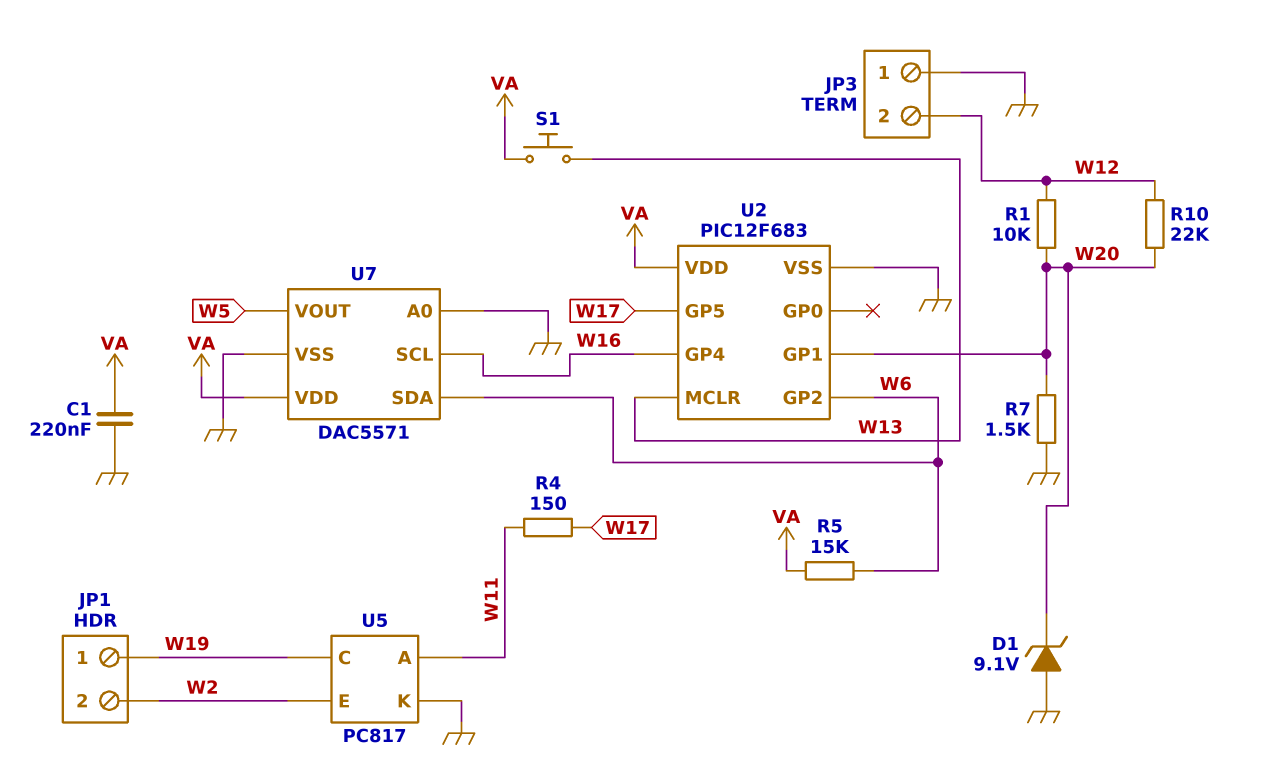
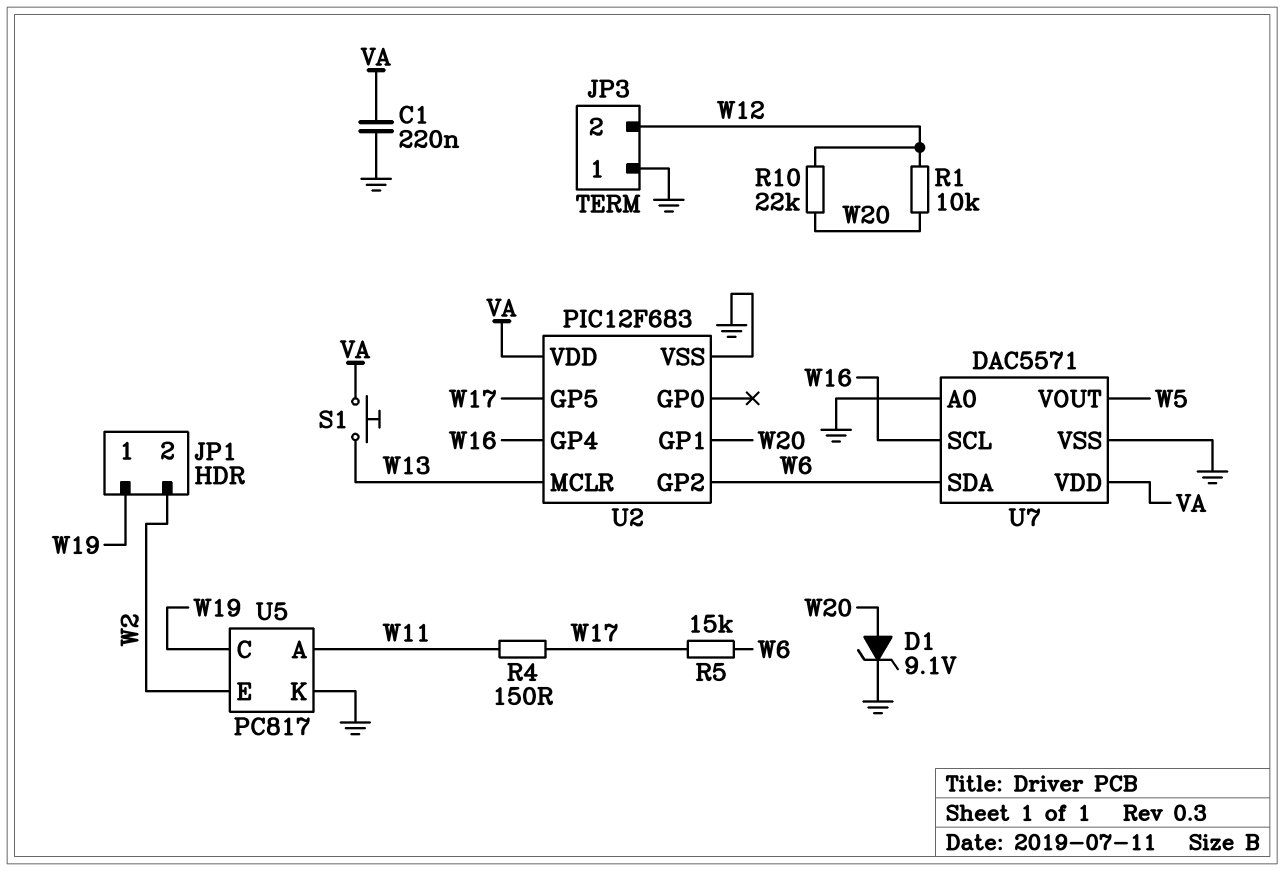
D1: zener 9.1V (A GND, K W20) -> zener 9.1V (A W20, K GND)
R5: 15k (VA, W6) -> 15k (W6, W17)
R7: 1.5k (GND, W20) -> none

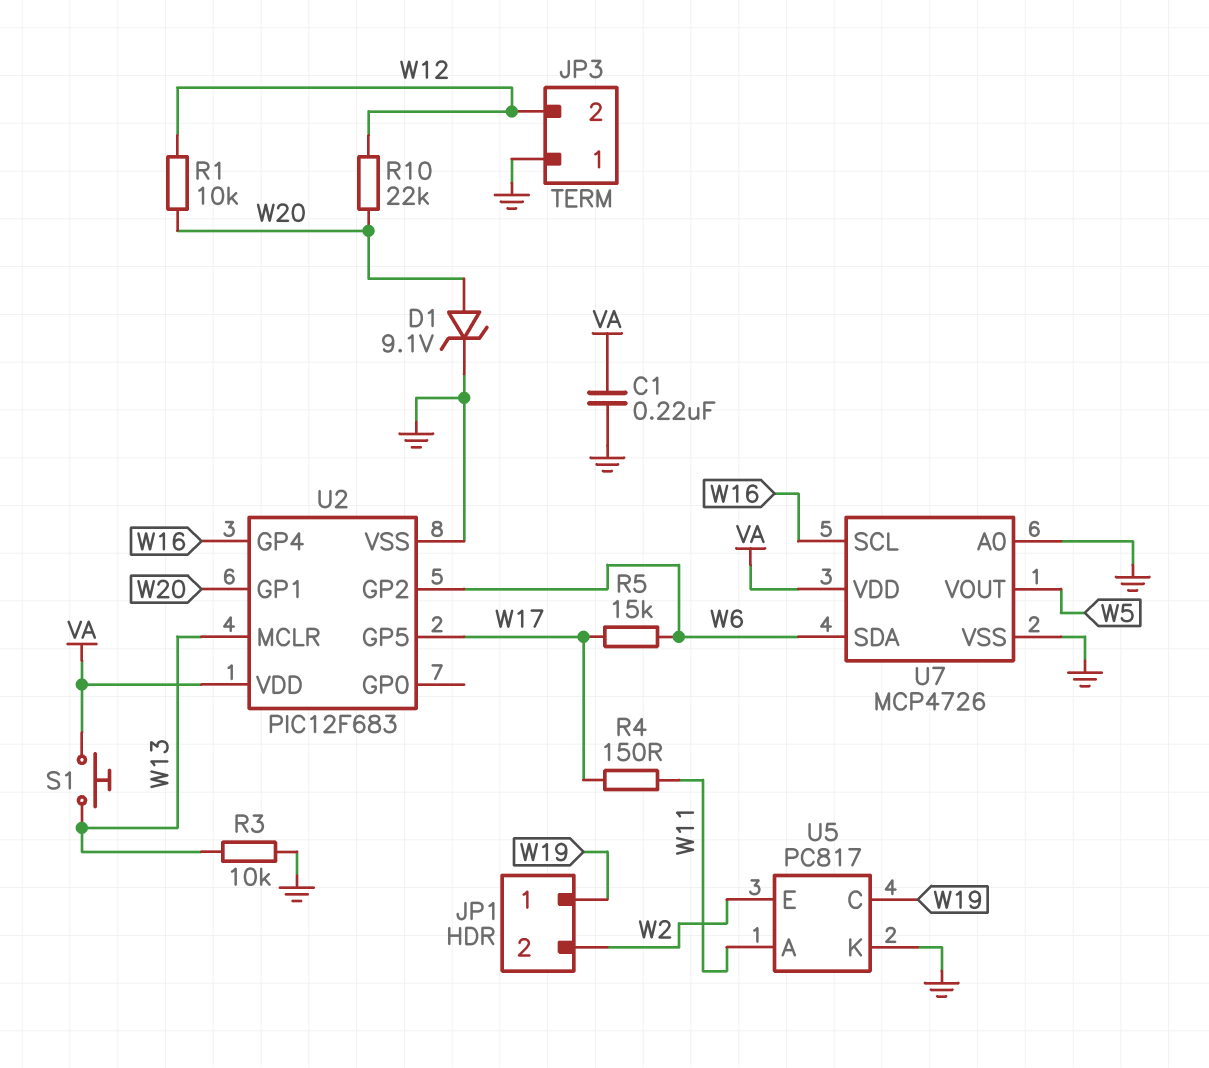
R3: none -> 10k (GND, W13)
U7: DAC5571 -> MCP4726

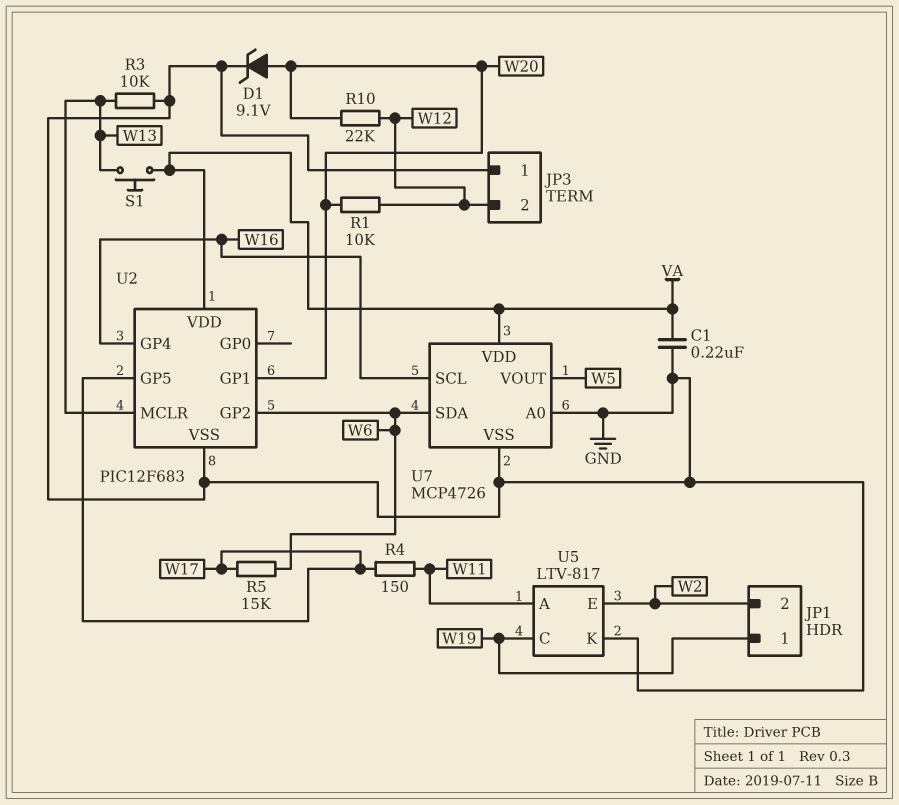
U5: PC817 -> LTV-817

